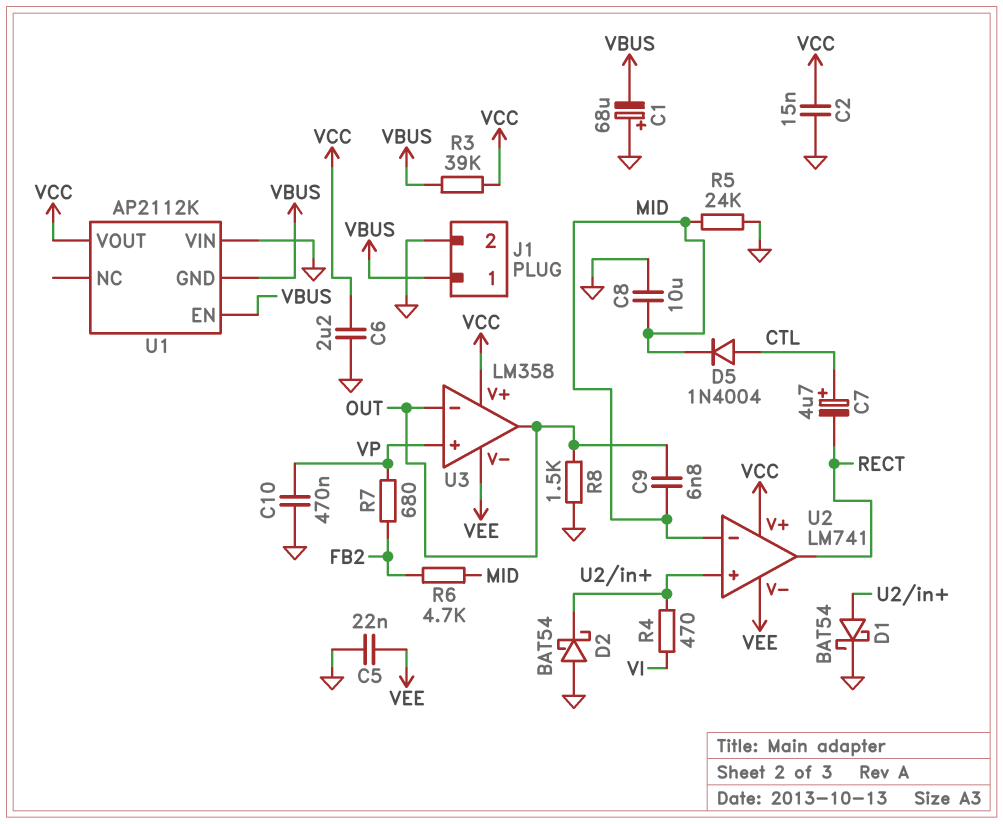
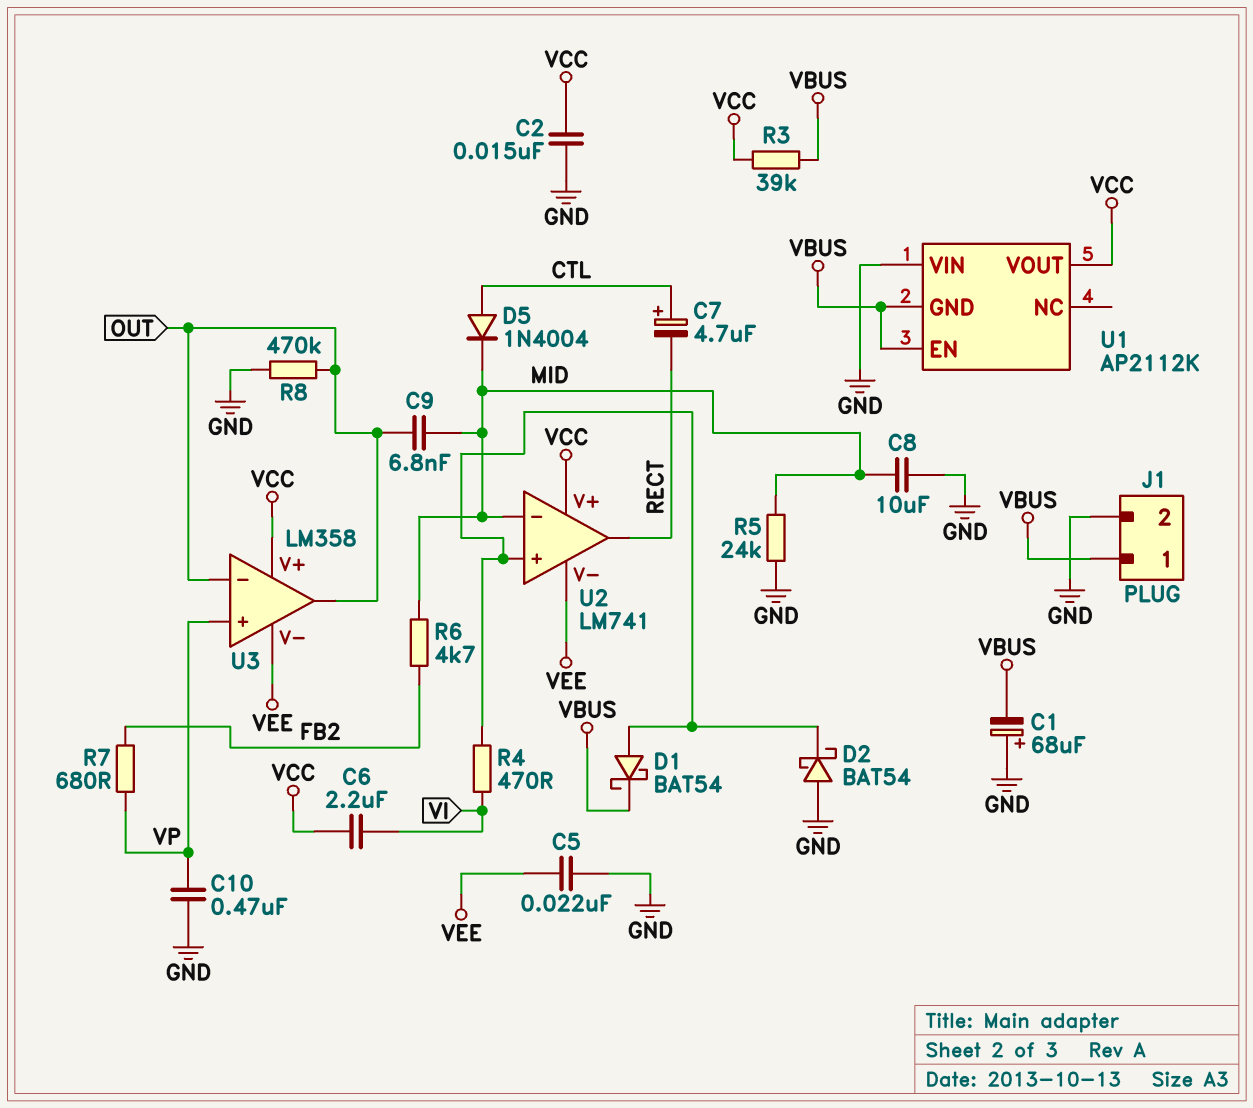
C6: 2.2uF (GND, VCC) -> 2.2uF (VCC, VI)
D1: schottky BAT54 (A U2/in+, K GND) -> schottky BAT54 (A U2/in+, K VBUS)
R8: 1.5k (GND, OUT) -> 470k (GND, OUT)

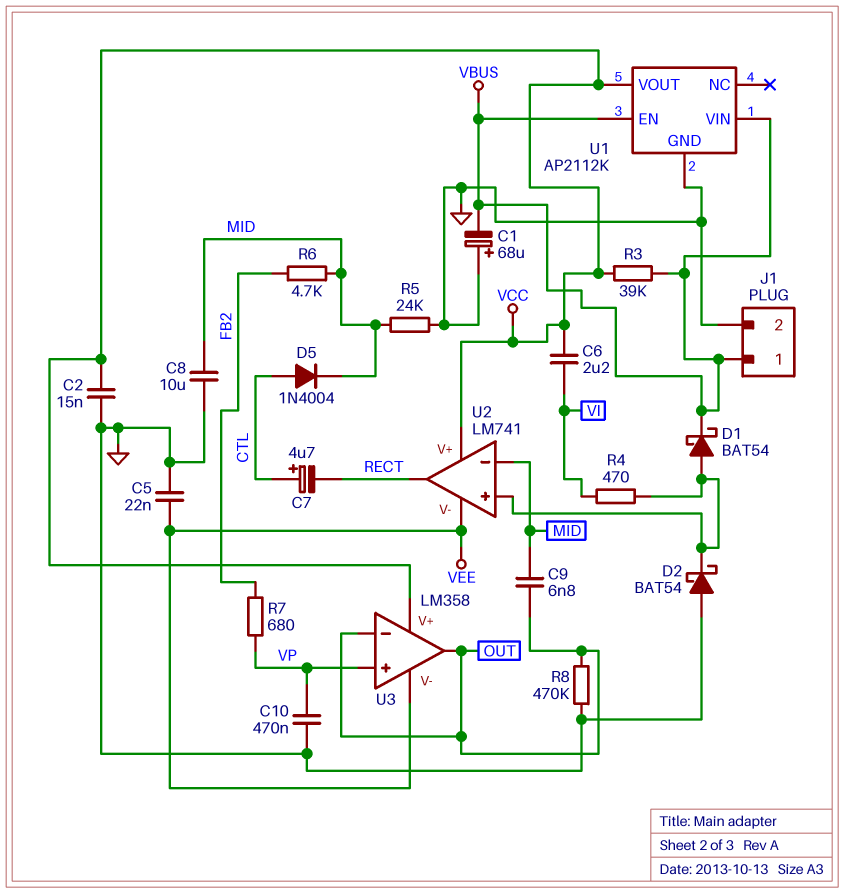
U1 pin GND: VBUS -> GND
U1 pin VIN: GND -> VBUS

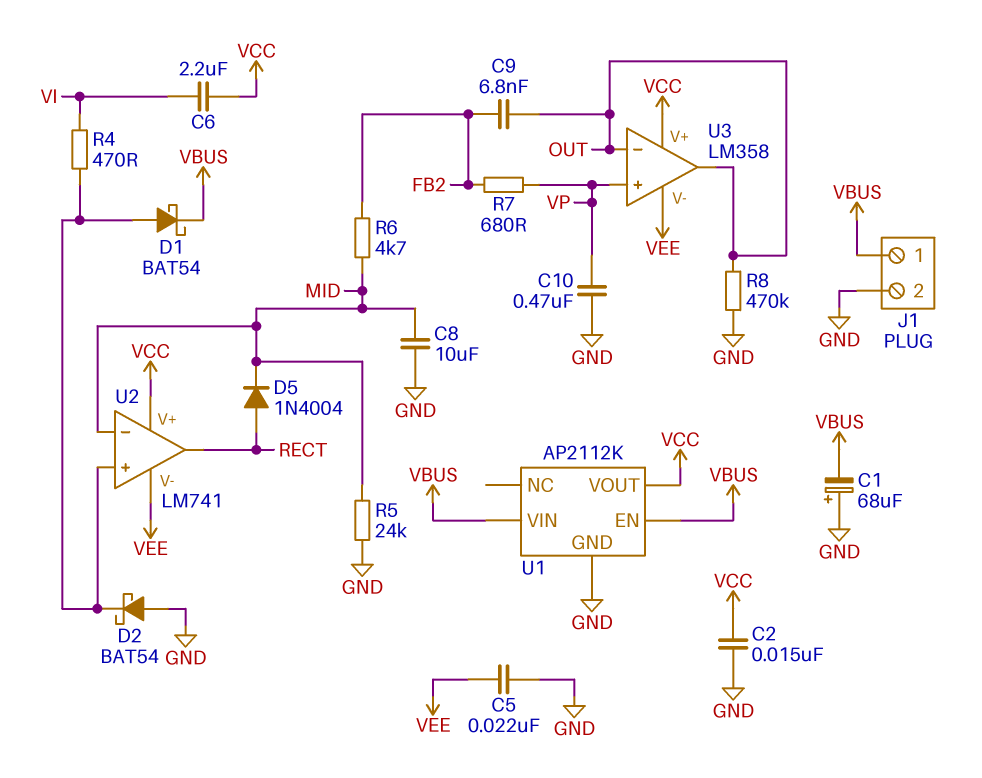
C7: 4.7uF (plus CTL, minus RECT) -> none
C9: 6.8nF (MID, OUT) -> 6.8nF (FB2, OUT)
D5: diode 1N4004 (A CTL, K MID) -> diode 1N4004 (A RECT, K MID)
R3: 39k (VBUS, VCC) -> none

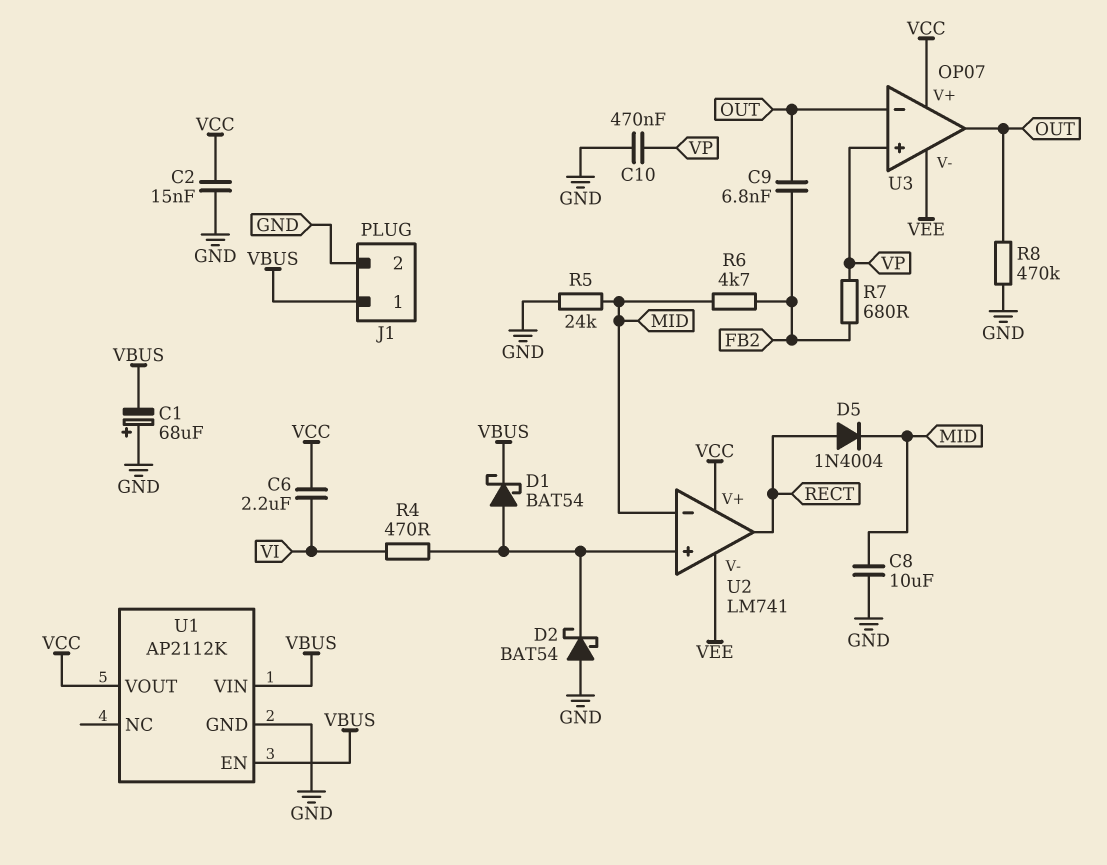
C5: 22nF (GND, VEE) -> none
U3: LM358 -> OP07

